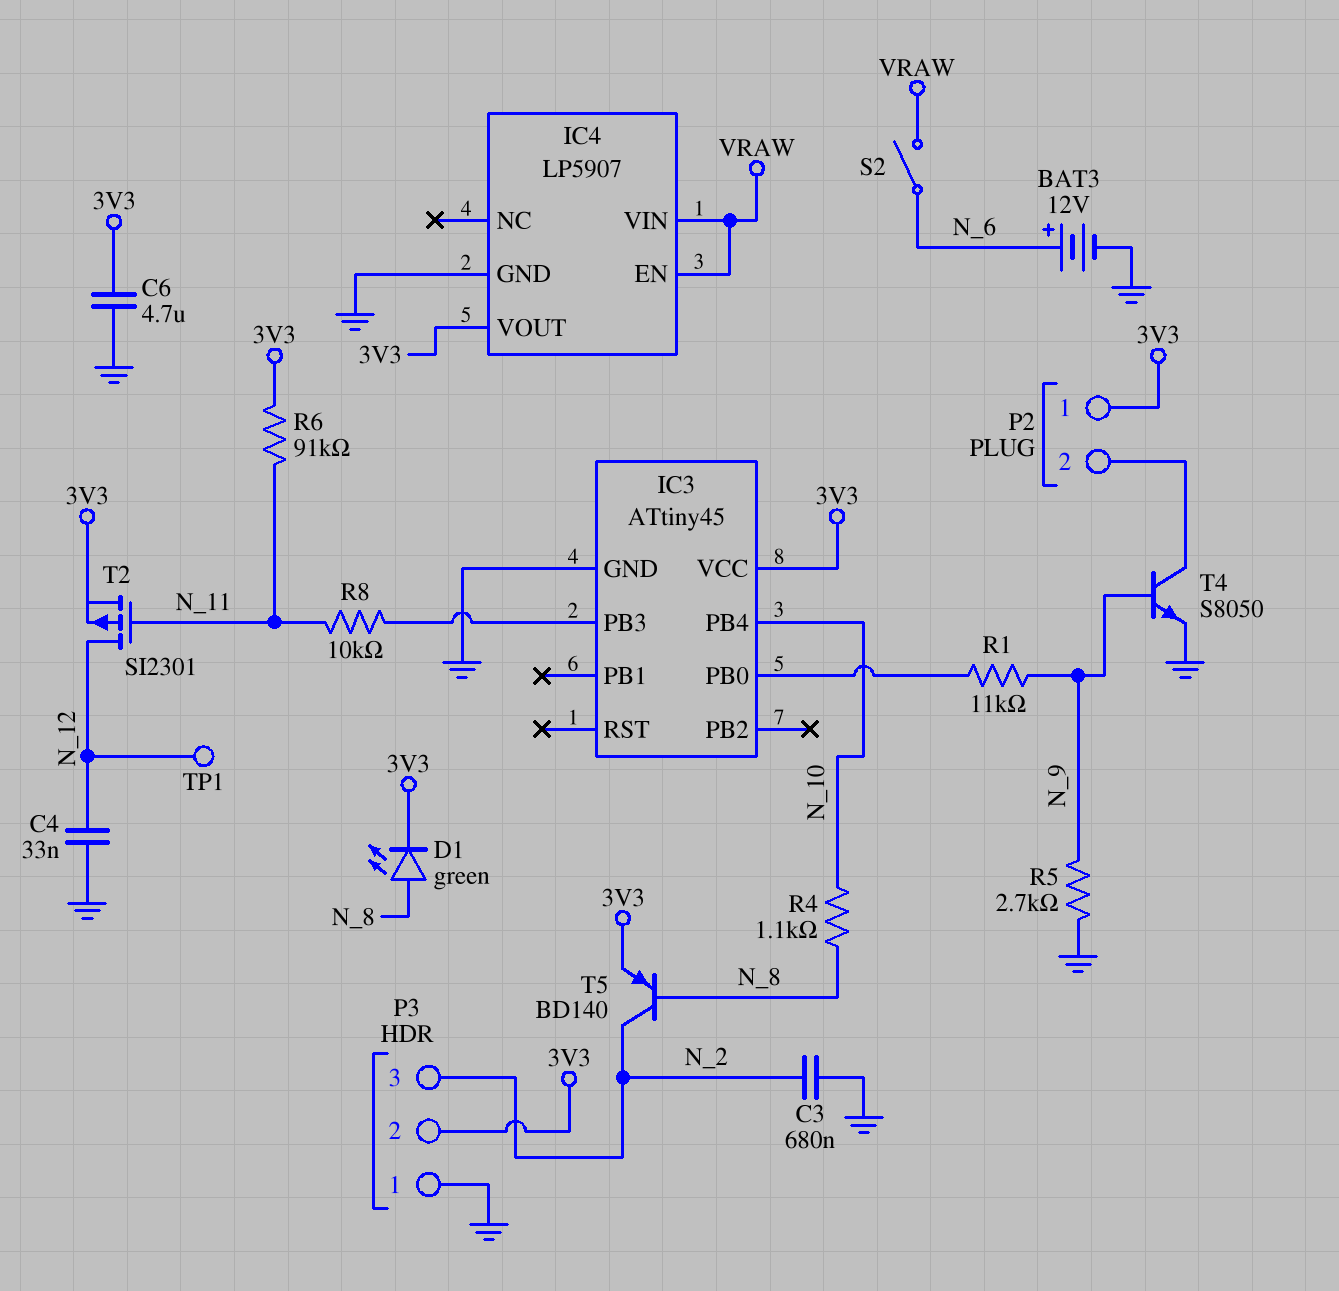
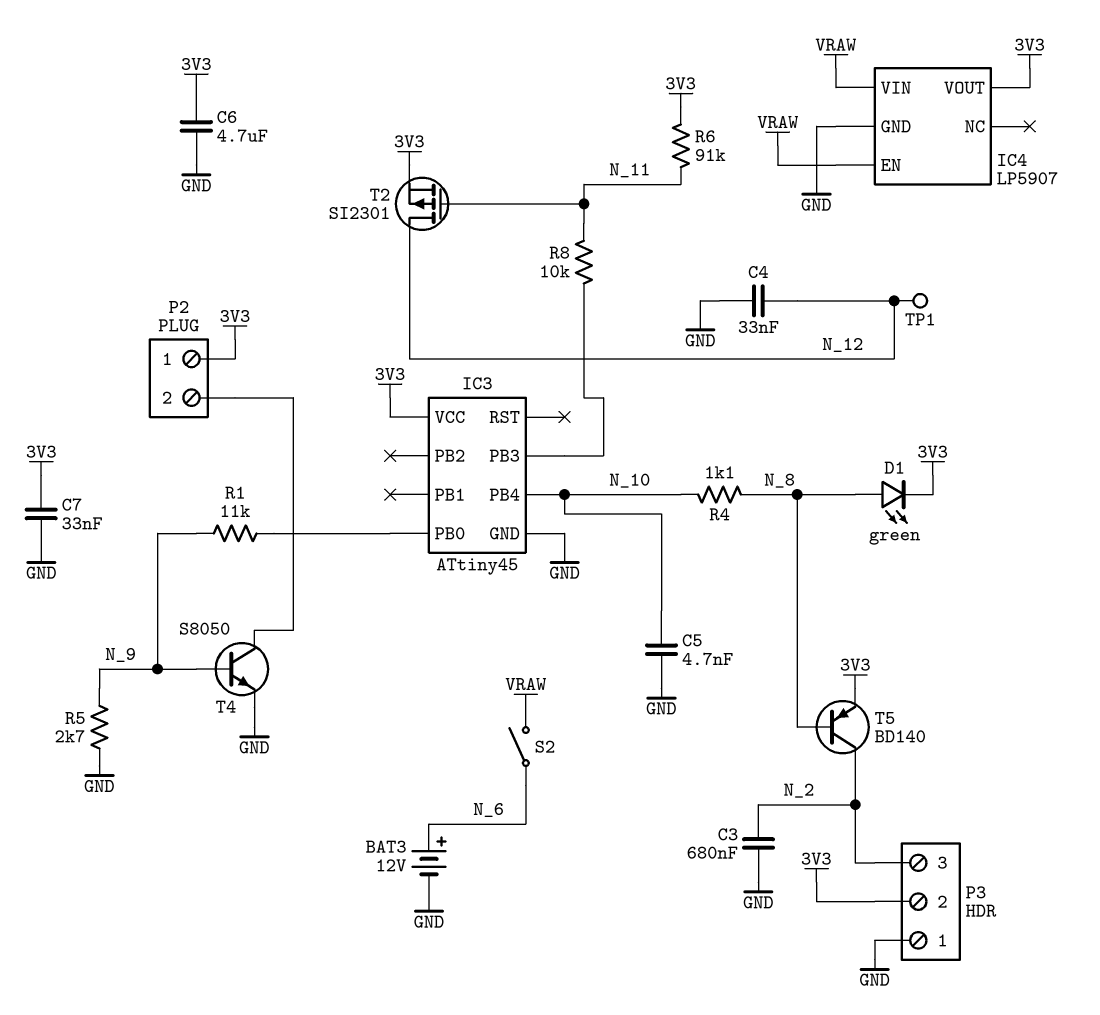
C5: none -> 4.7nF (GND, N_10)
C7: none -> 33nF (3V3, GND)

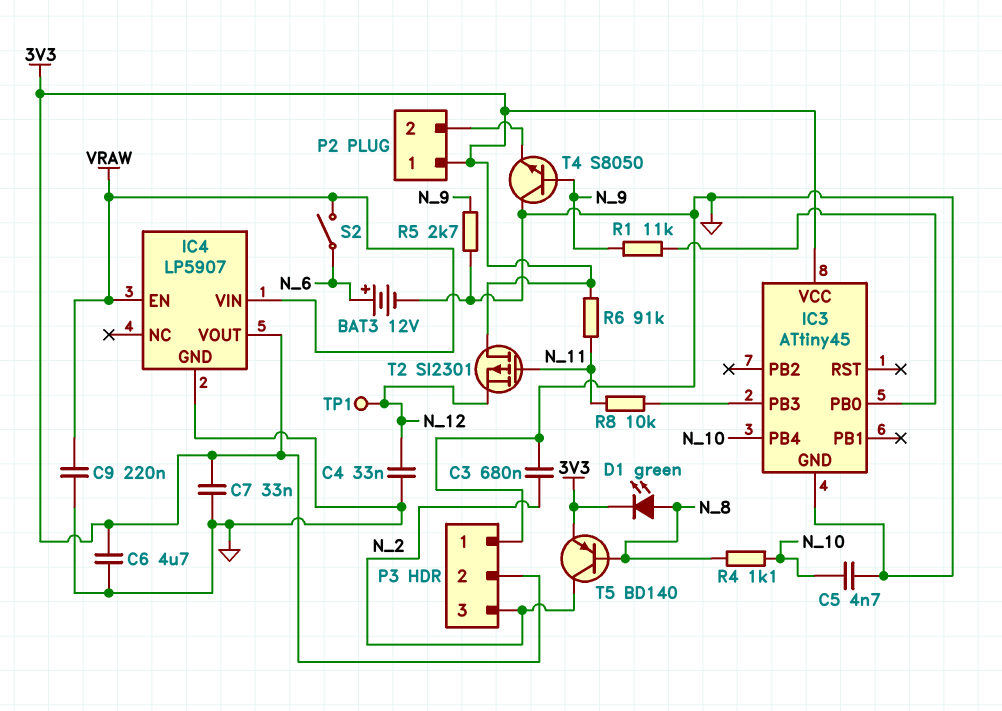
C9: none -> 220nF (GND, VRAW)
T2: PMOS SI2301 (G N_11, D N_12, S 3V3) -> PMOS SI2301 (G N_11, D 3V3, S N_12)
T4: NPN S8050 (B N_9, C P2/2, E GND) -> NPN S8050 (B N_9, C GND, E P2/2)

